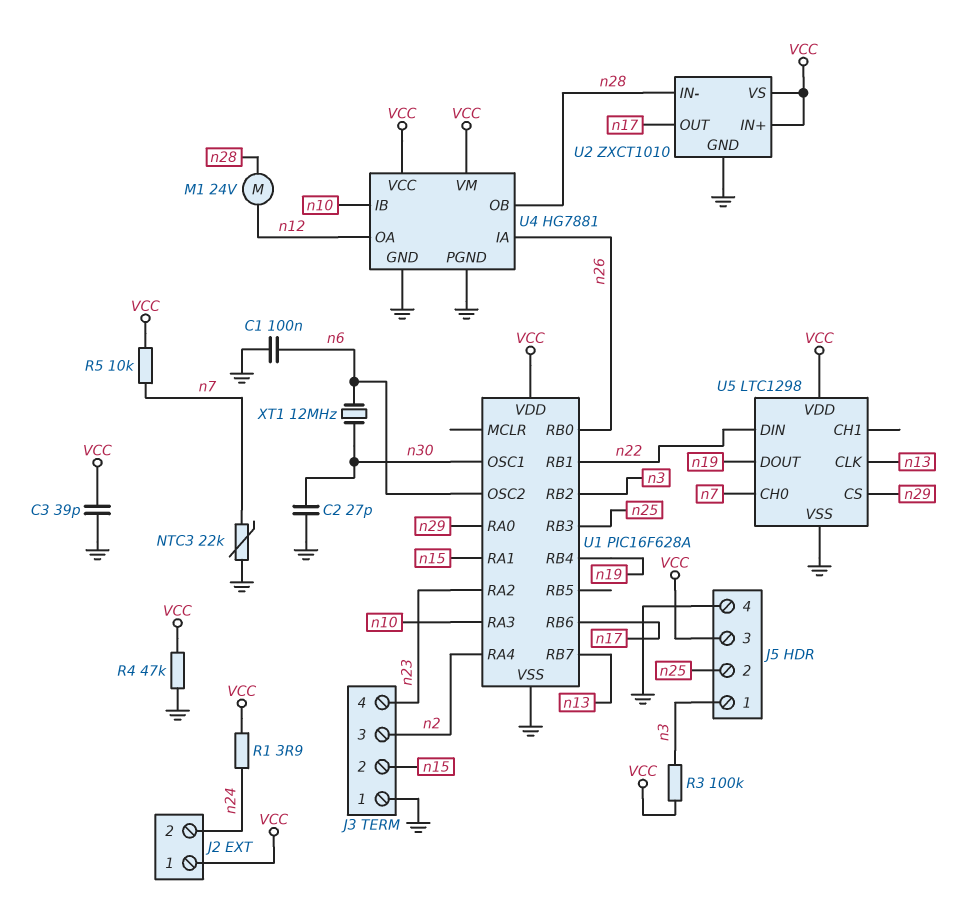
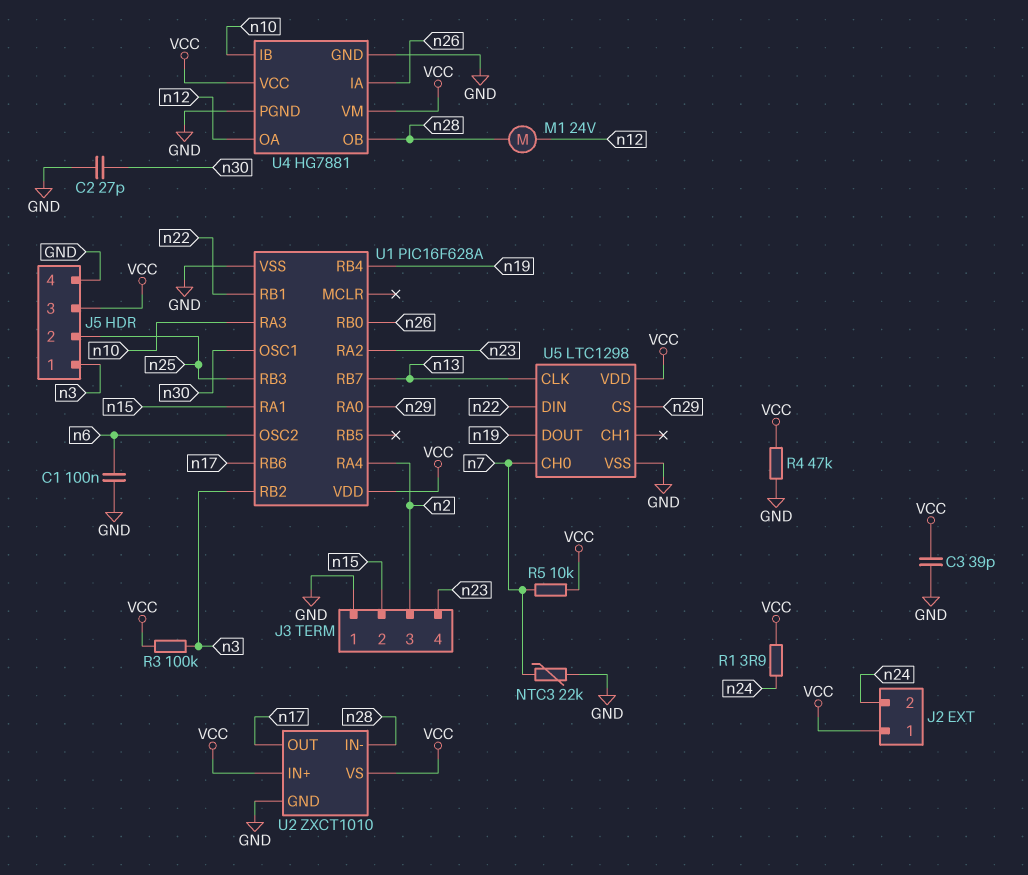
XT1: 12MHz (n6, n30) -> none

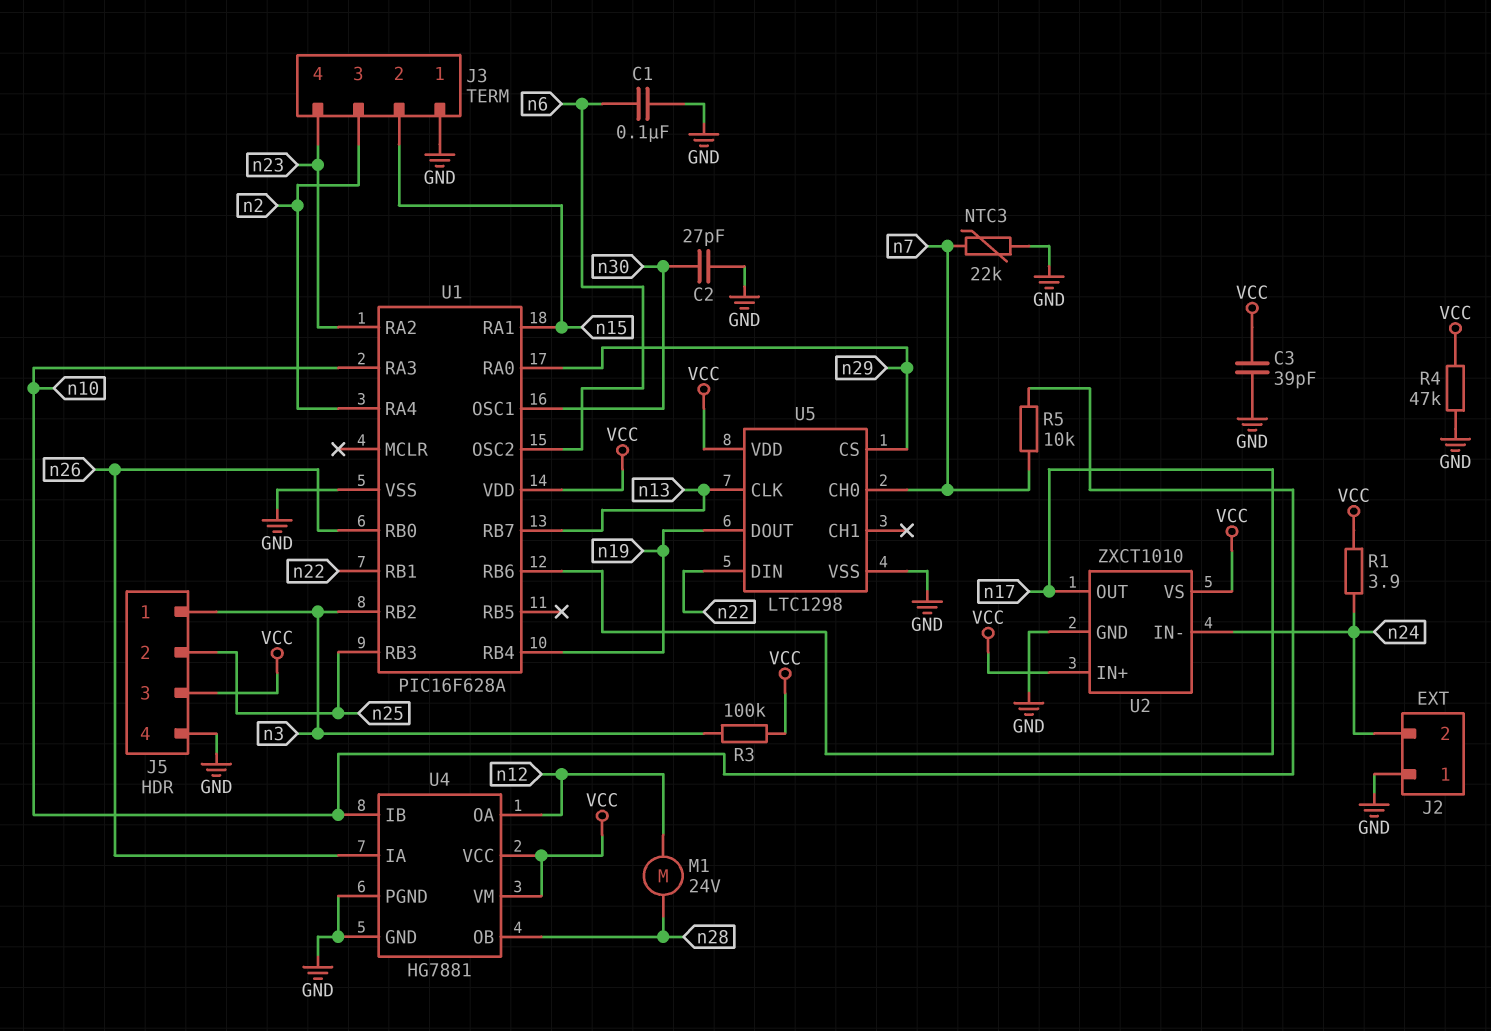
J2 pin 1: VCC -> GND
R5: 10k (VCC, n7) -> 10k (n7, n10)
U2 pin IN-: n28 -> n24

